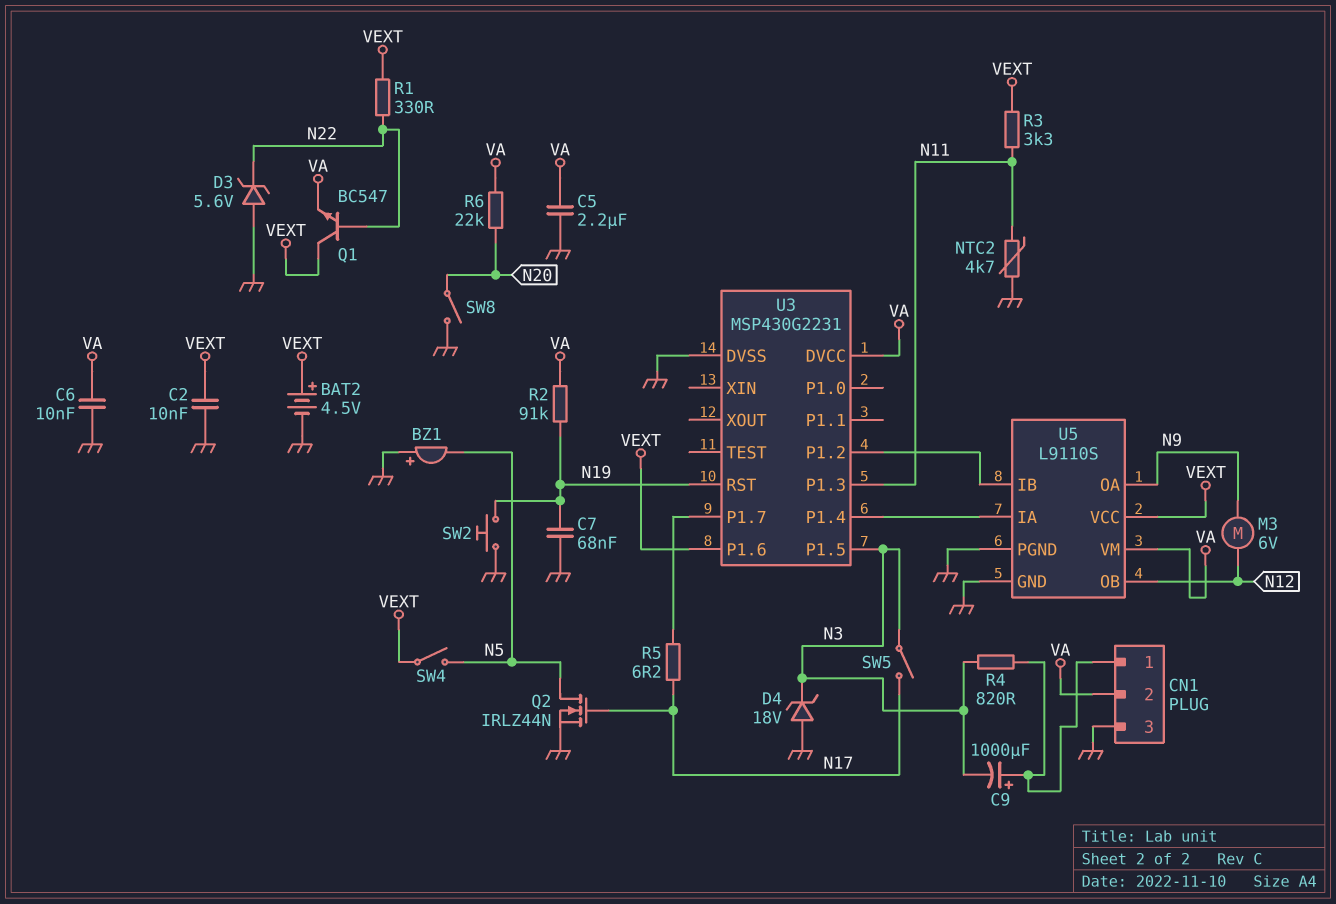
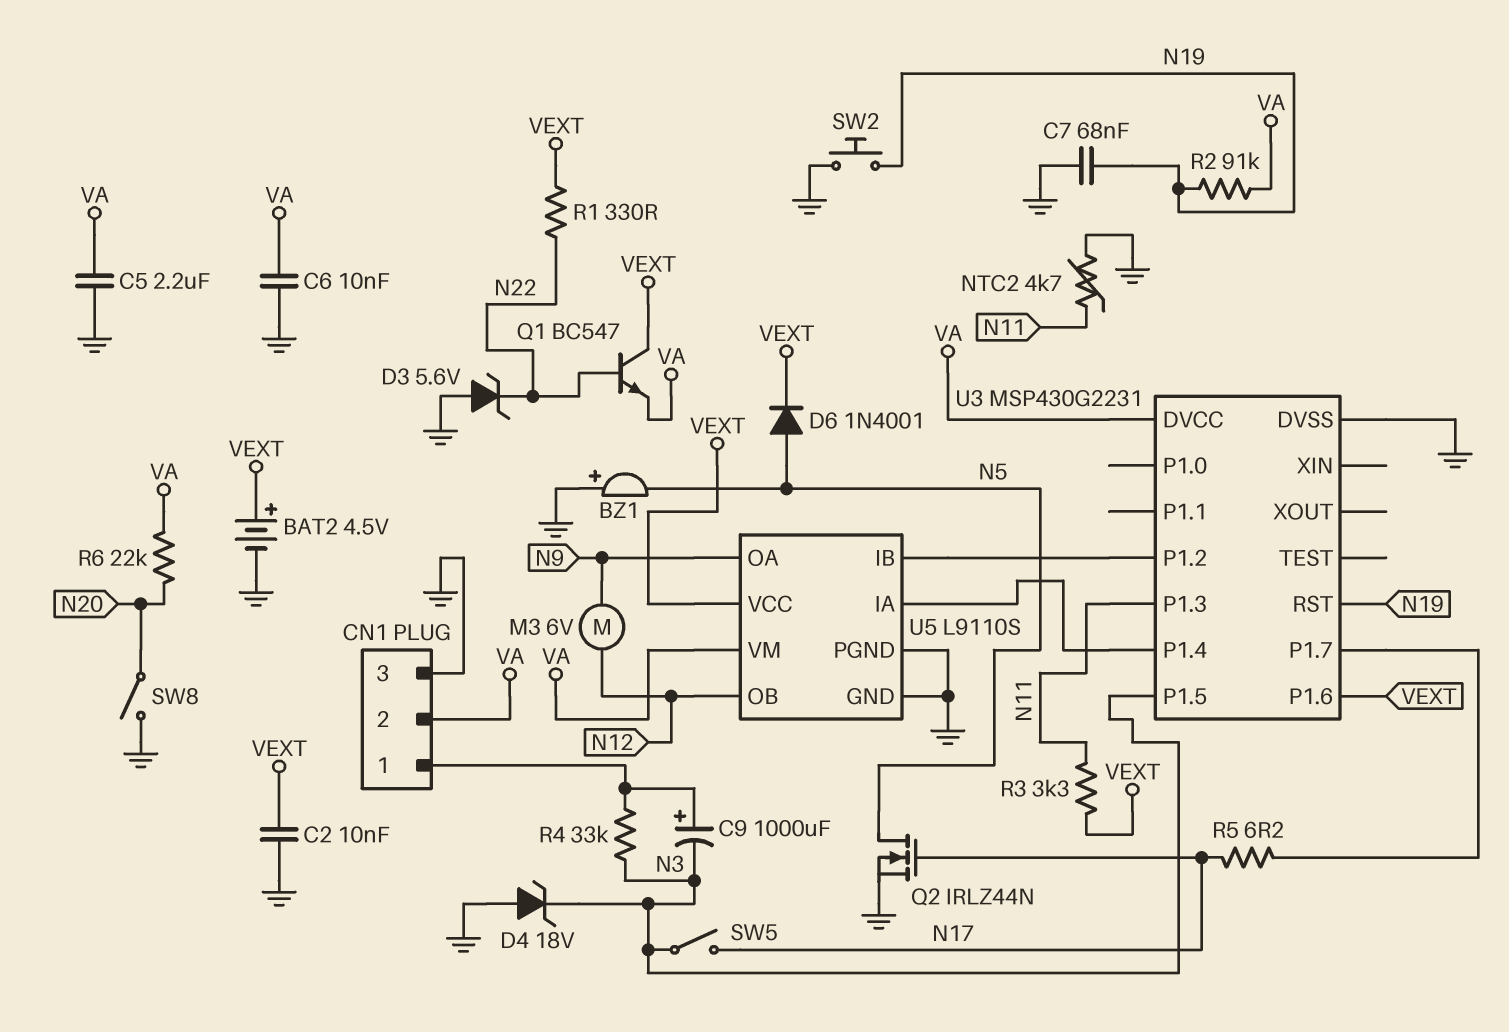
D6: none -> diode 1N4001 (A N5, K VEXT)
R4: 820 (CN1/1, N3) -> 33k (CN1/1, N3)
SW4: switch (N5, VEXT) -> none

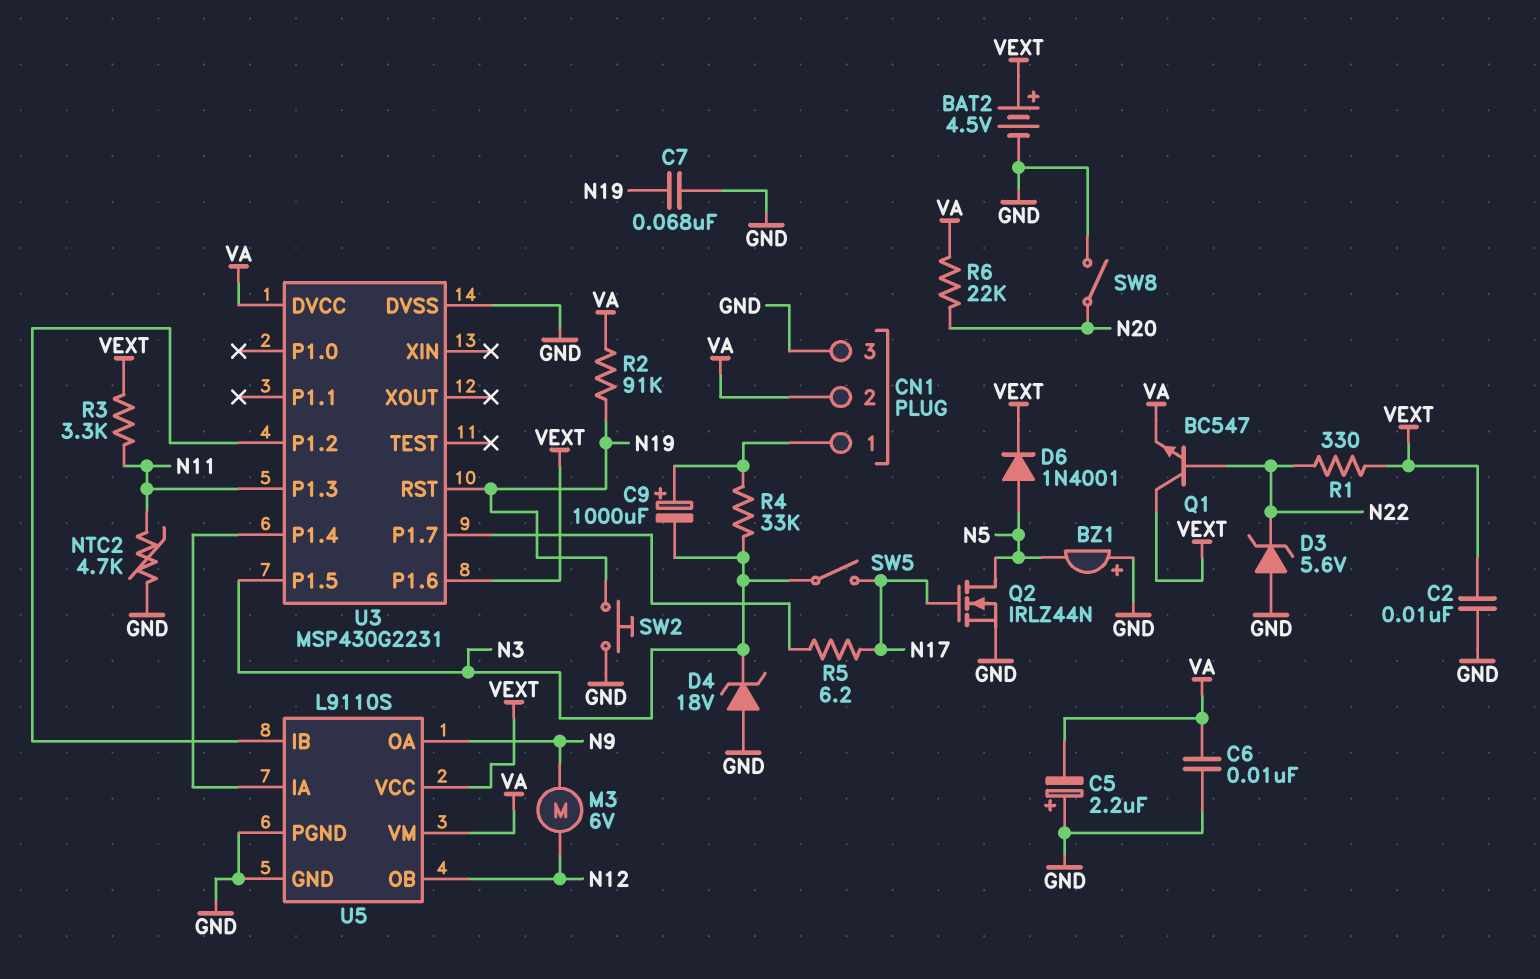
C5: 2.2uF (GND, VA) -> 2.2uF (plus GND, minus VA)

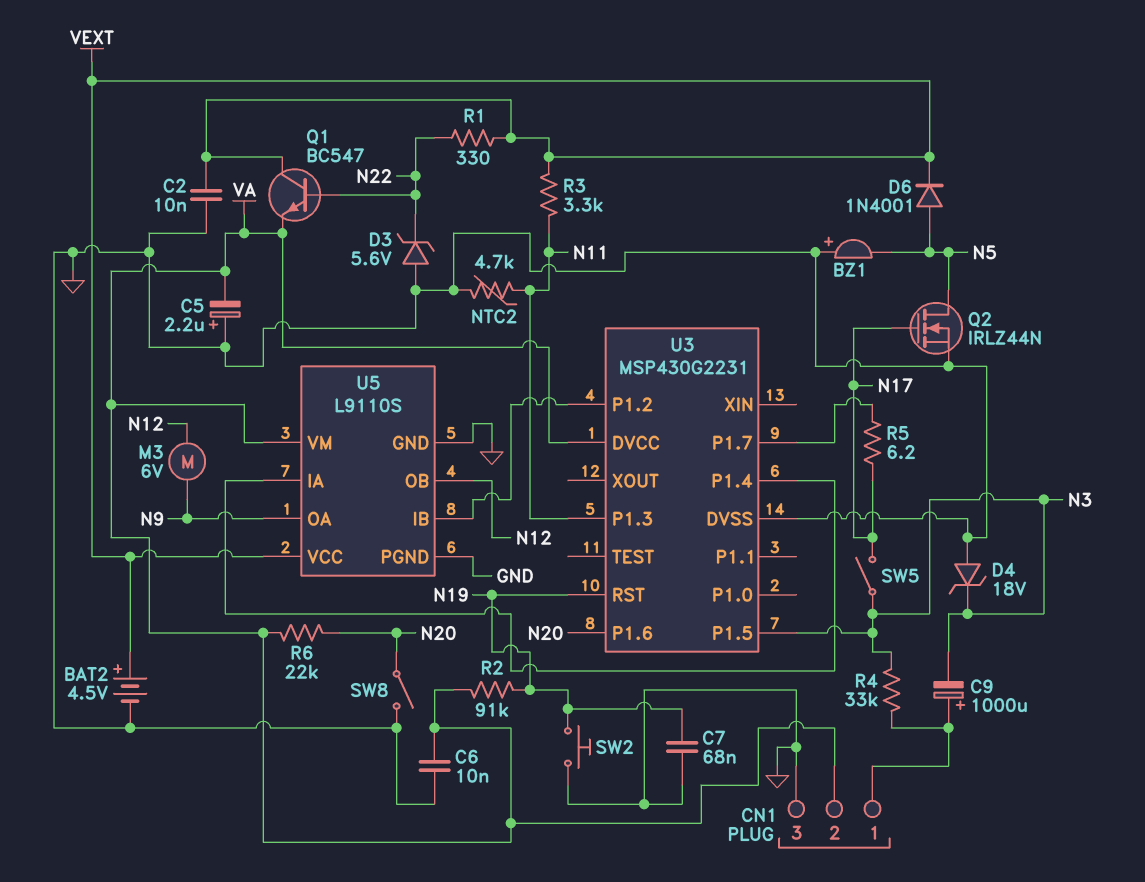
U3 pin P1.6: VEXT -> N20

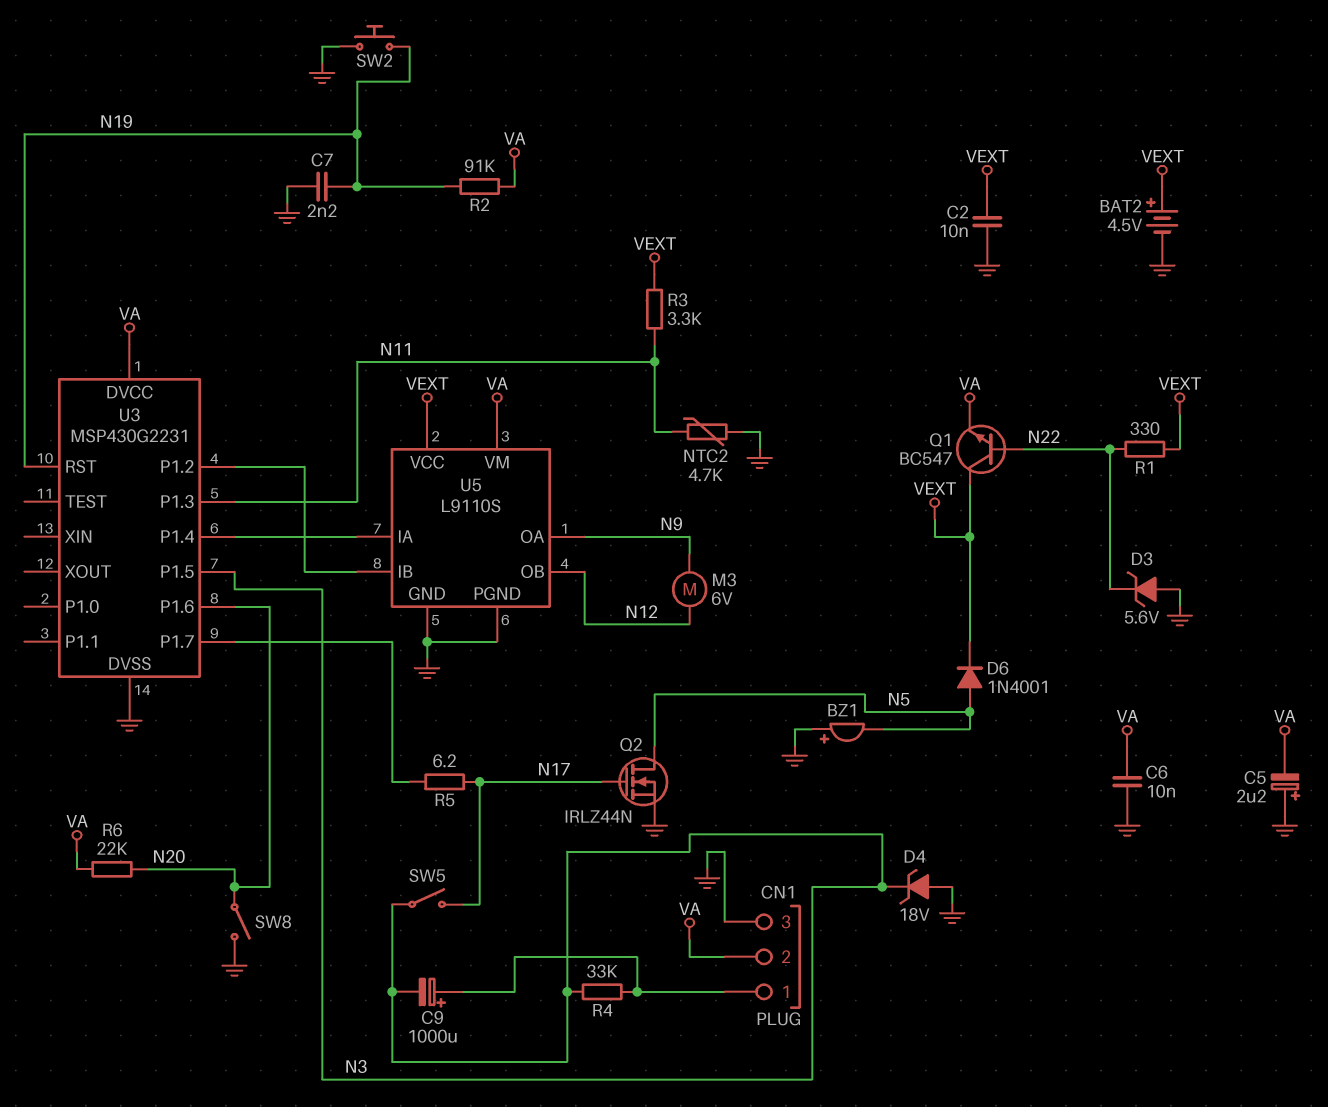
C7: 68nF (GND, N19) -> 2.2nF (GND, N19)

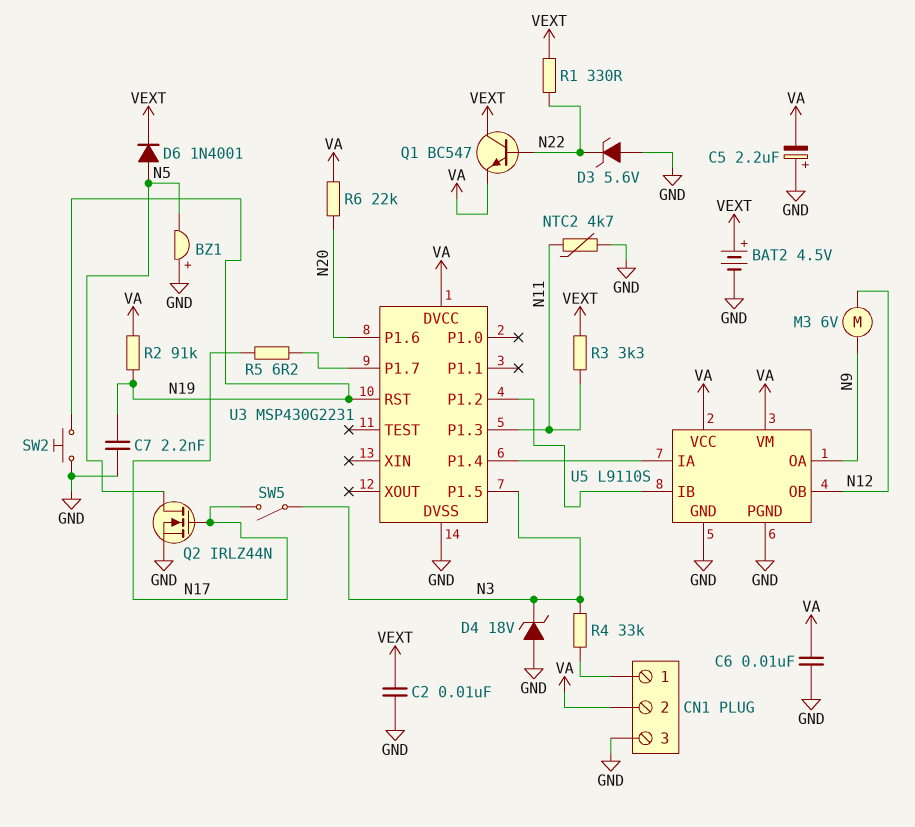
C9: 1000uF (plus CN1/1, minus N3) -> none
SW8: switch (GND, N20) -> none
U5 pin VCC: VEXT -> VA

